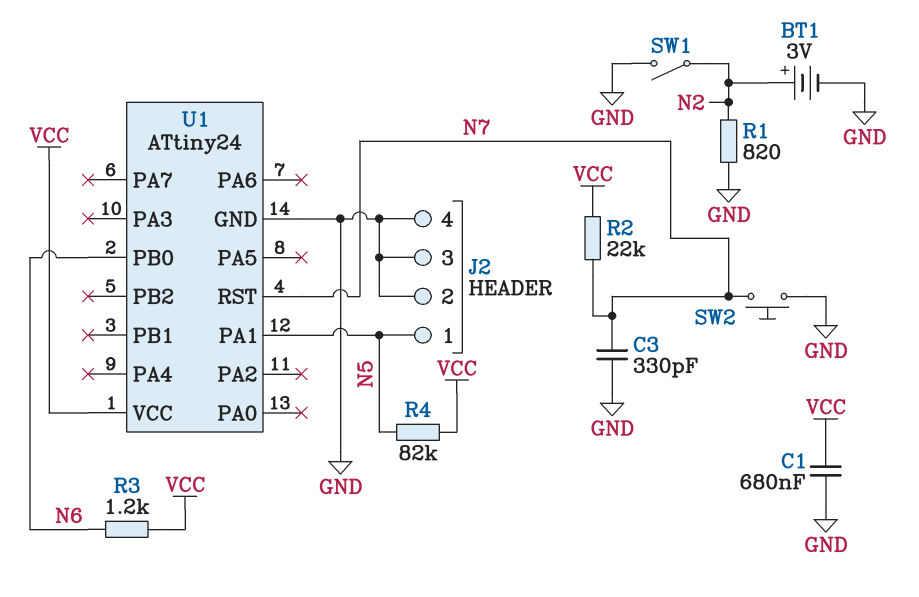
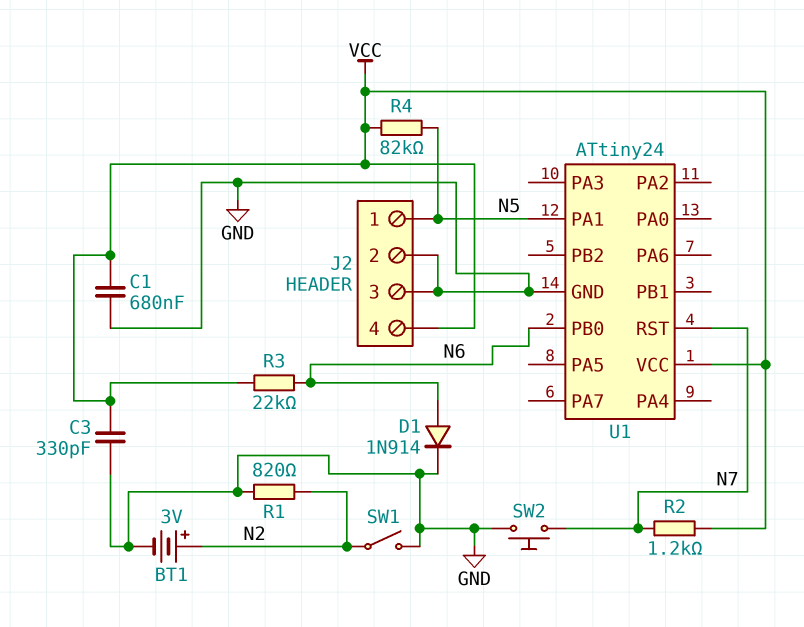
C3: 330pF (GND, N7) -> 330pF (GND, VCC)
D1: none -> diode 1N914 (A N6, K GND)
J2 pin 4: GND -> VCC
R2: 22k (N7, VCC) -> 1.2k (N7, VCC)
R3: 1.2k (N6, VCC) -> 22k (N6, VCC)

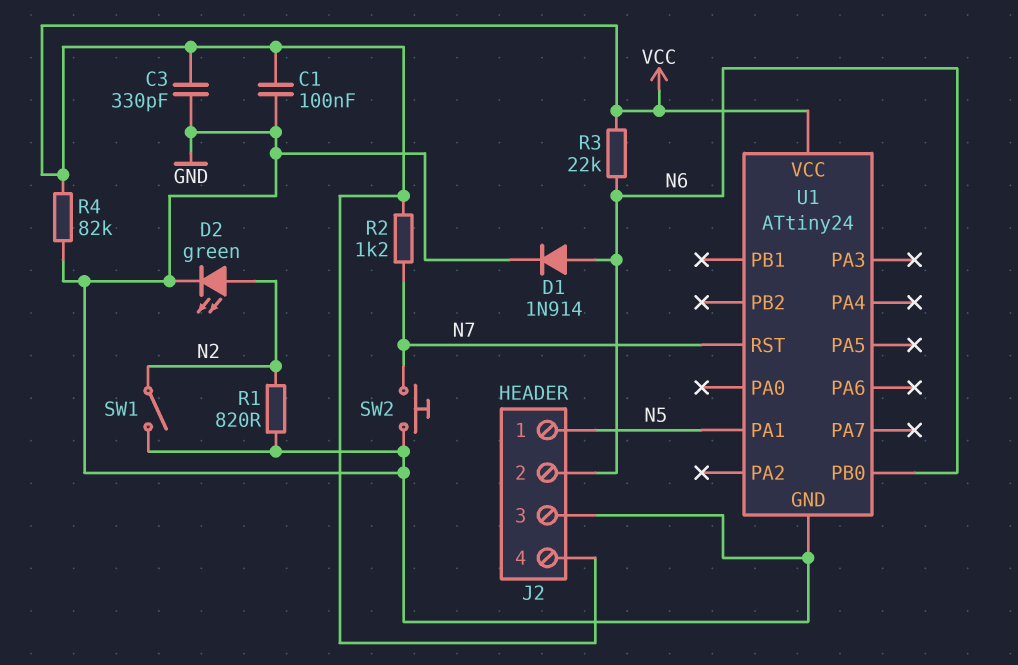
BT1: 3V (plus N2, minus GND) -> none
C1: 680nF (GND, VCC) -> 100nF (GND, VCC)
D2: none -> LED green (A N2, K GND)
J2 pin 2: GND -> N6
R4: 82k (N5, VCC) -> 82k (GND, VCC)

